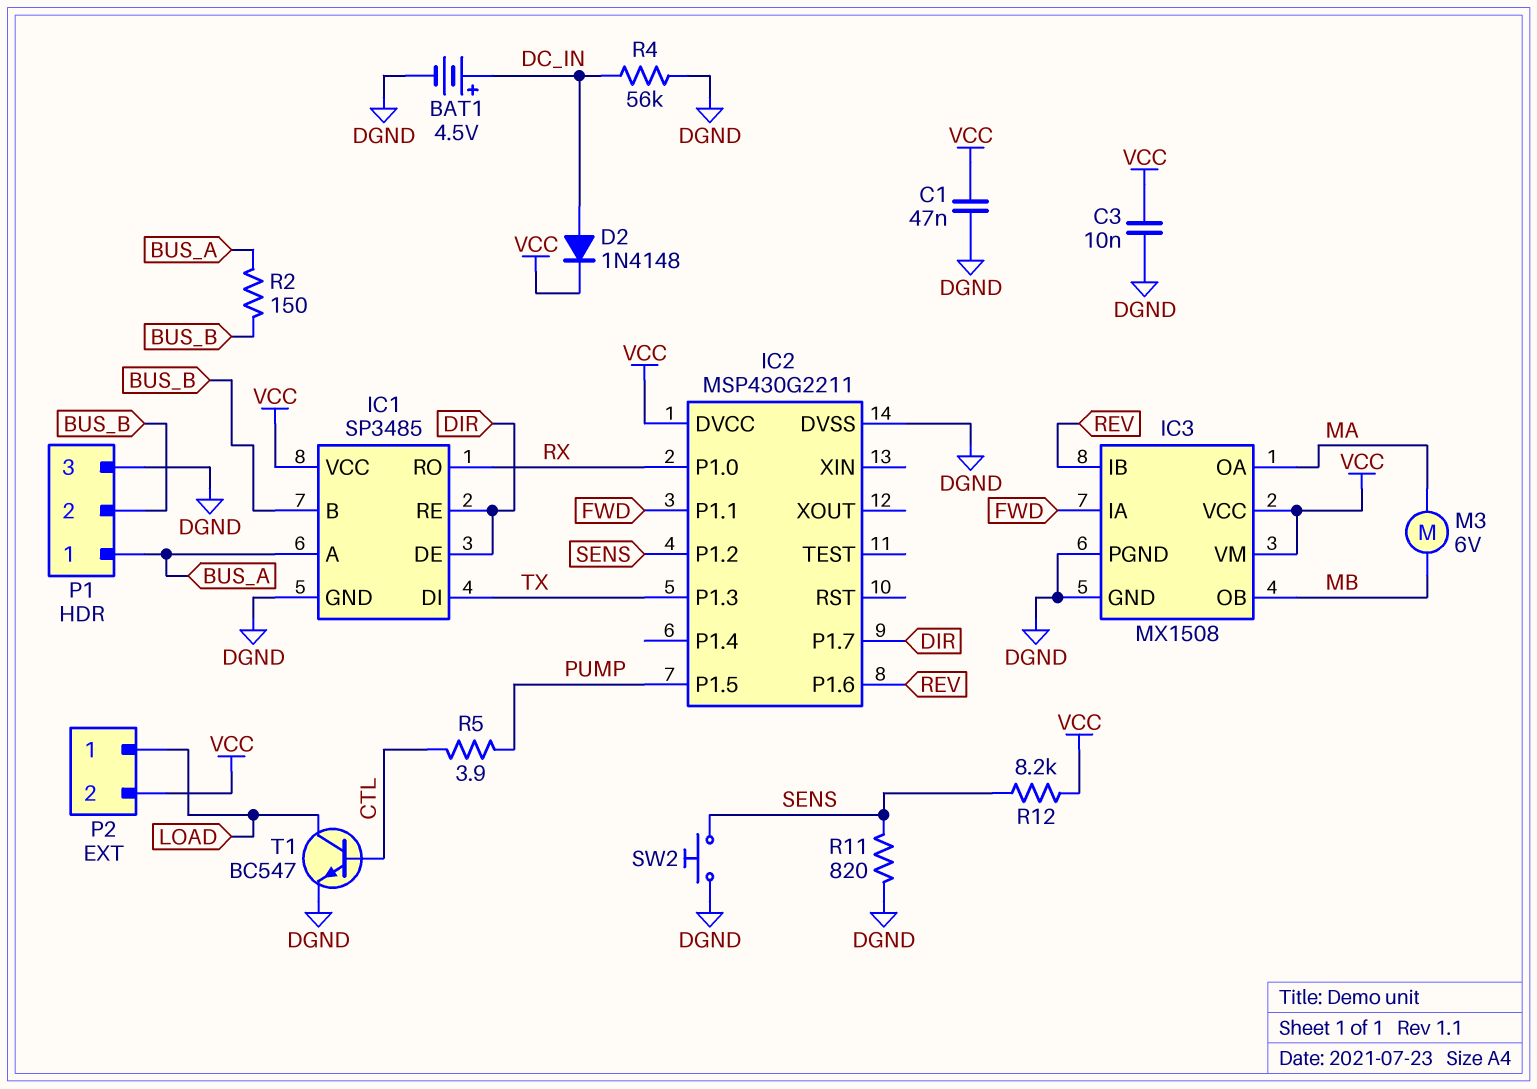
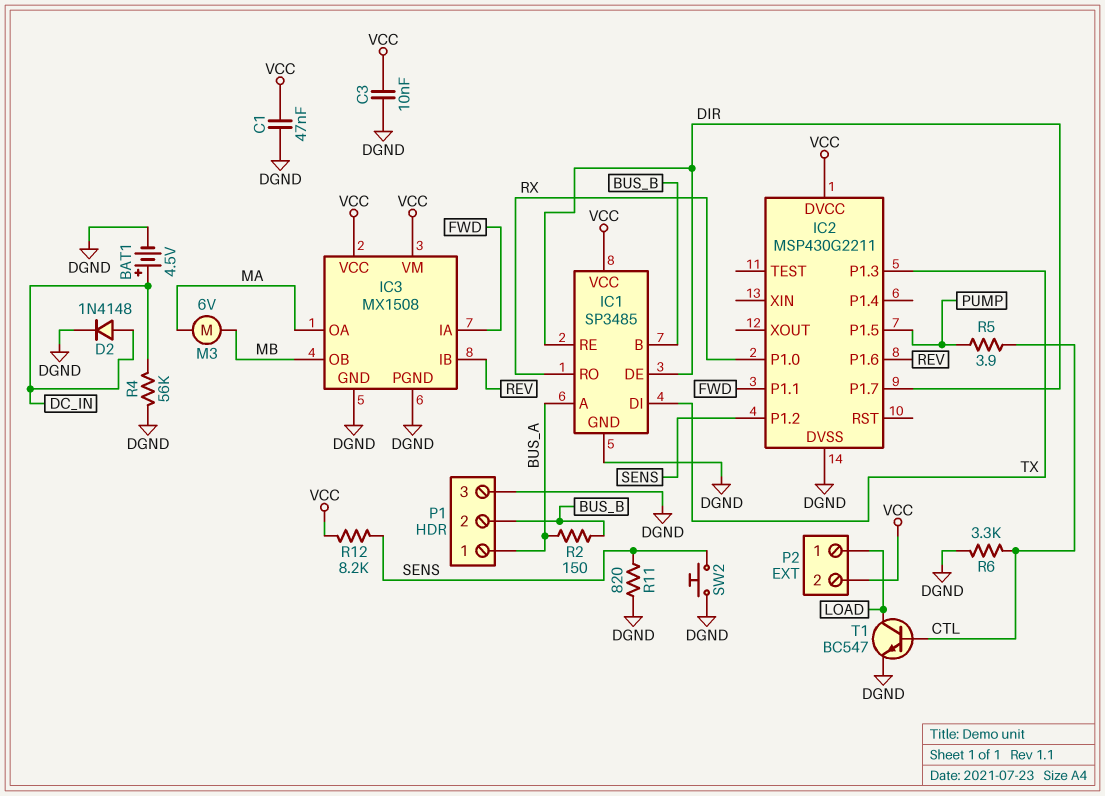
D2: diode 1N4148 (A DC_IN, K VCC) -> diode 1N4148 (A DC_IN, K DGND)
R6: none -> 3.3k (CTL, DGND)

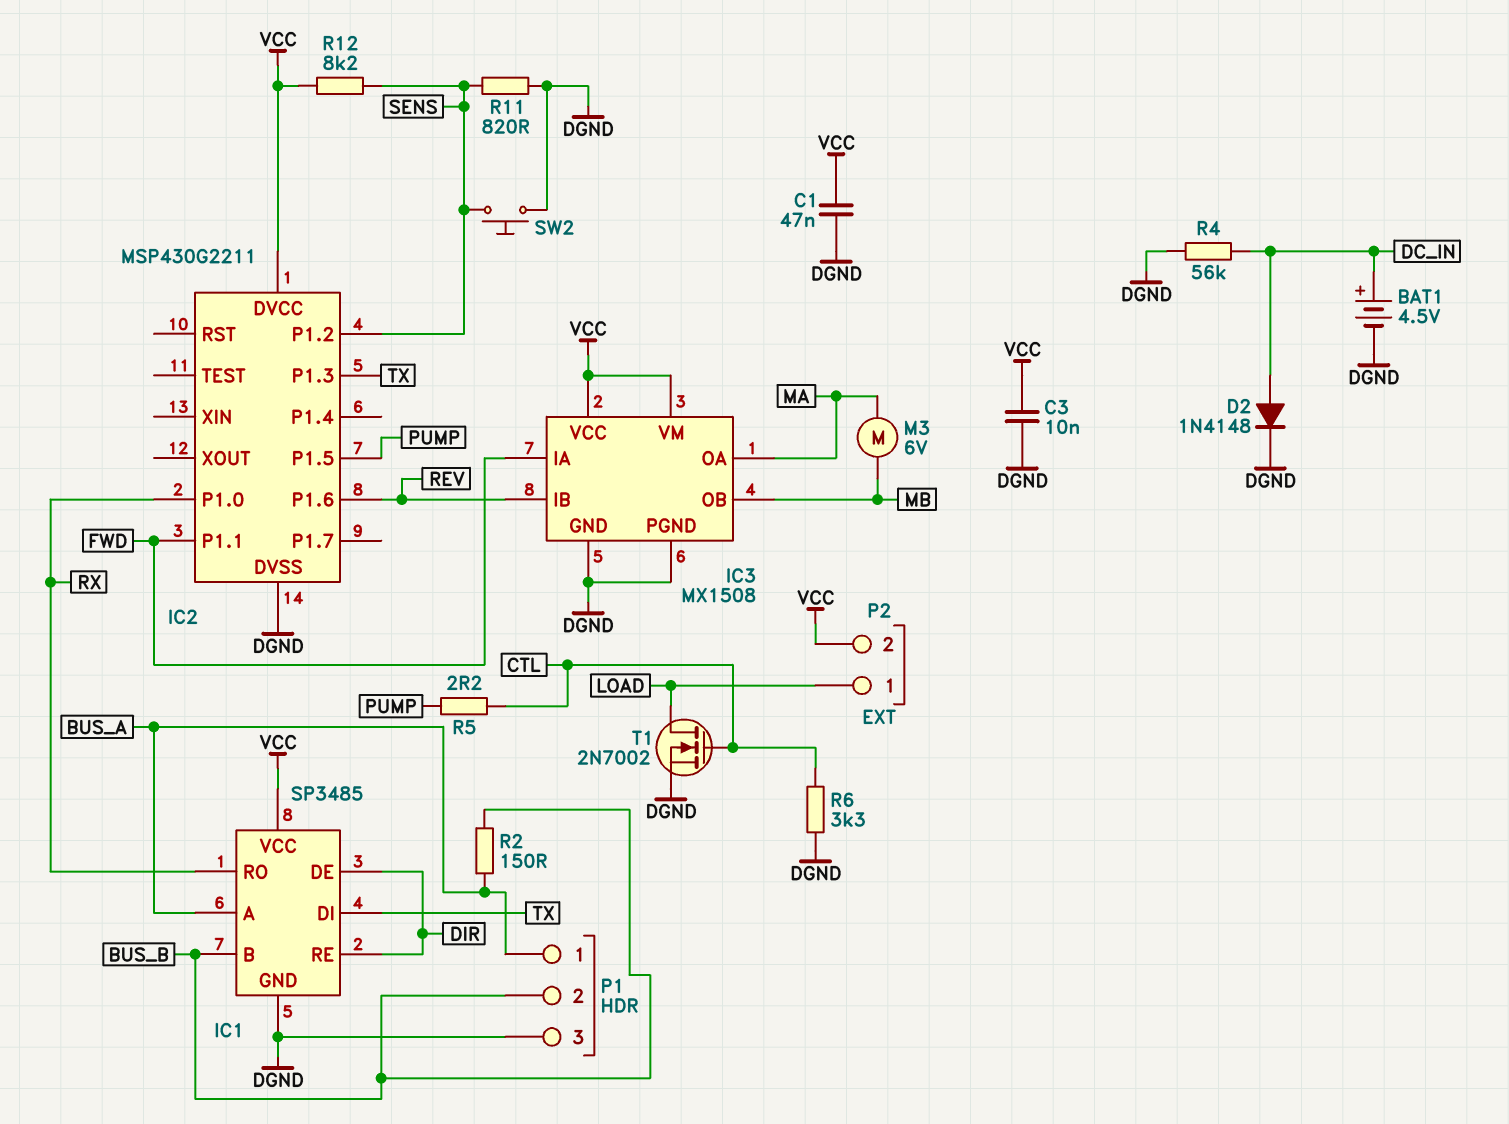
IC2 pin P1.7: DIR -> none
R5: 3.9 (CTL, PUMP) -> 2.2 (CTL, PUMP)
T1: NPN BC547 (B CTL, C LOAD, E DGND) -> NMOS 2N7002 (G CTL, D LOAD, S DGND)

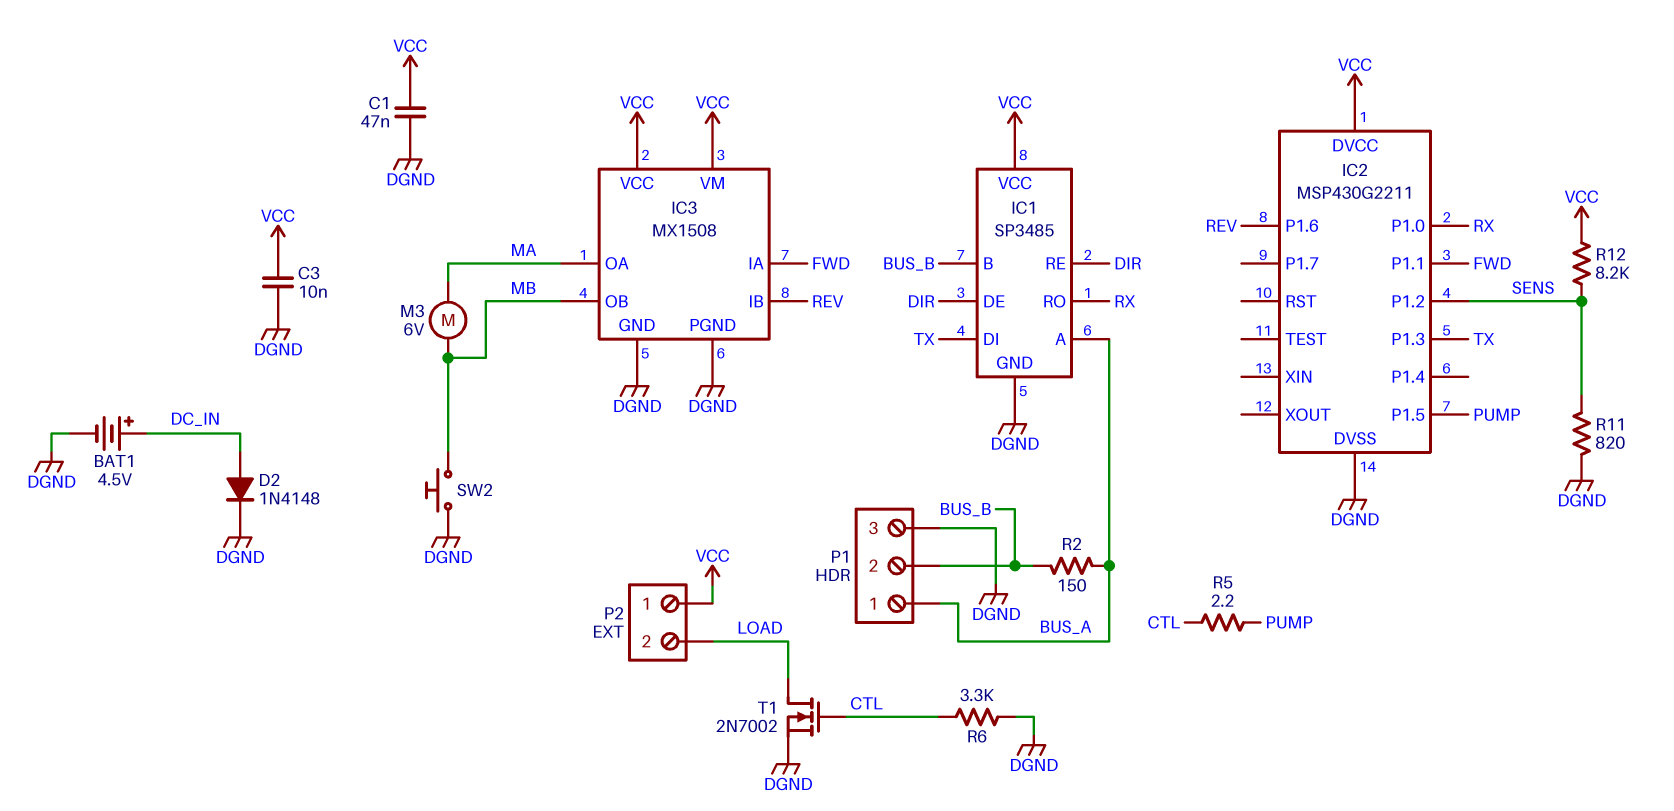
P2 pin 1: LOAD -> VCC
P2 pin 2: VCC -> LOAD
R4: 56k (DC_IN, DGND) -> none
SW2: button (DGND, SENS) -> button (DGND, MB)

